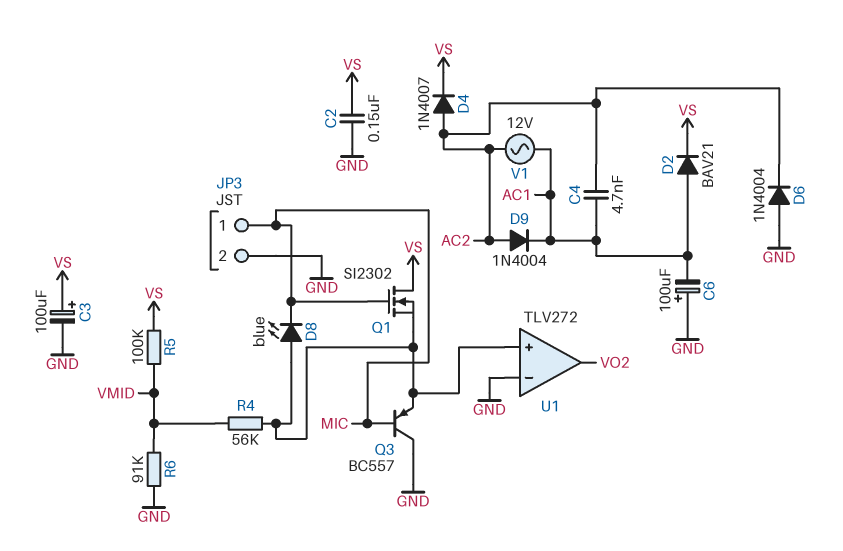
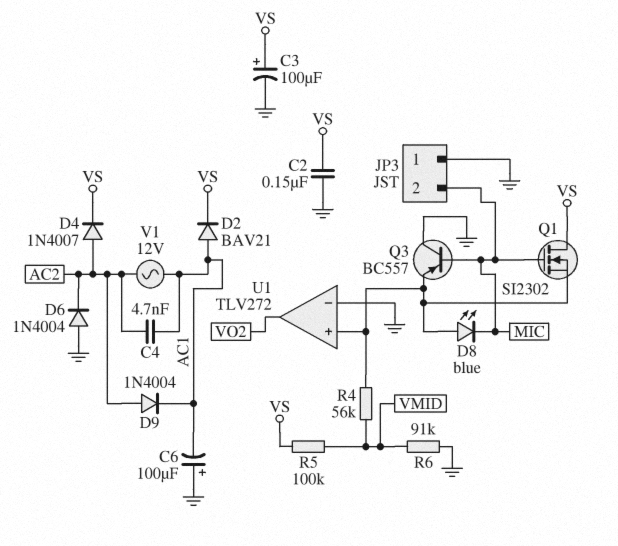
JP3 pin 1: MIC -> GND
JP3 pin 2: GND -> MIC

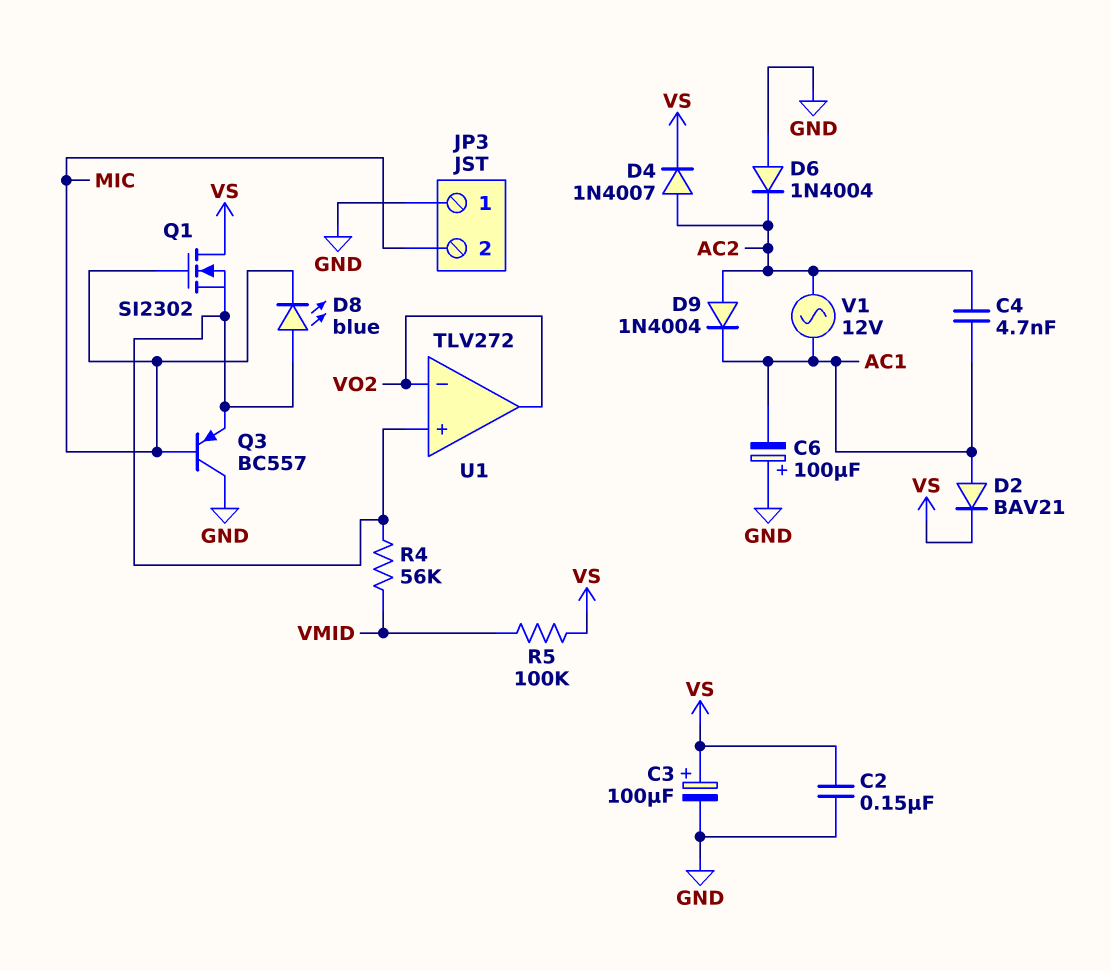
R6: 91k (GND, VMID) -> none
U1 pin in-: GND -> VO2

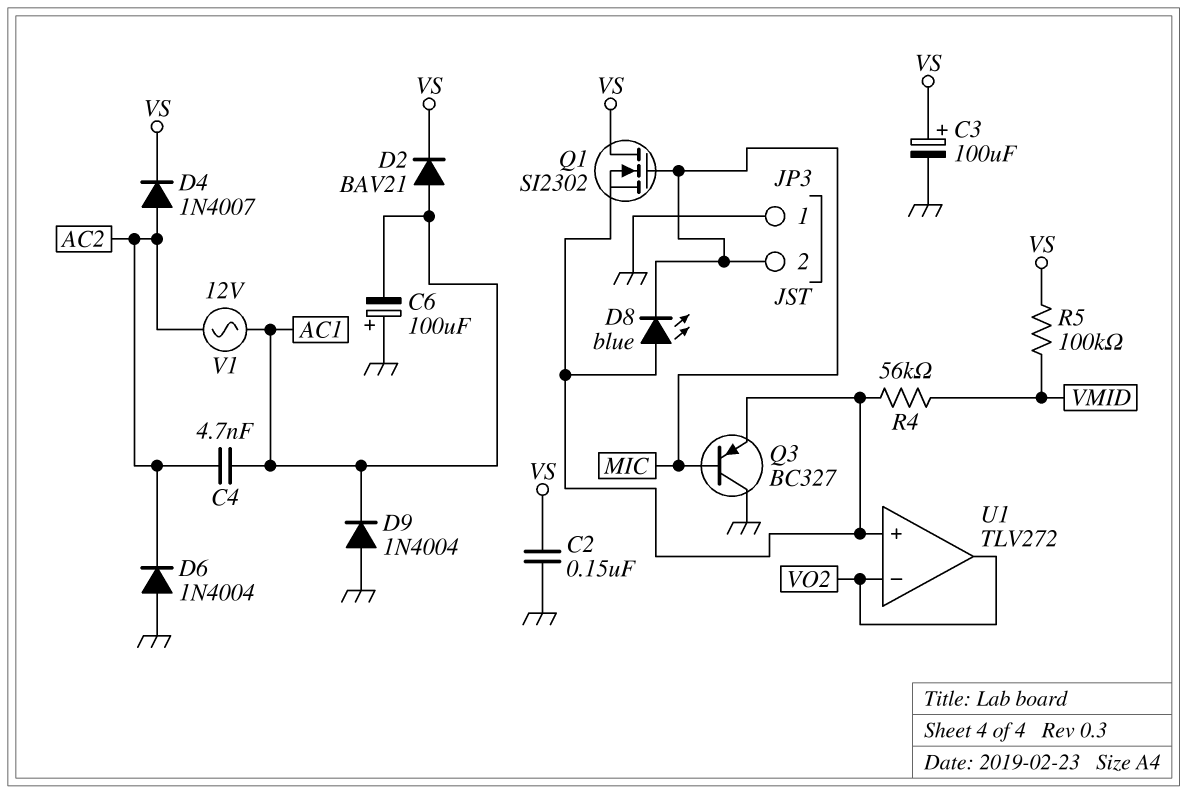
D9: diode 1N4004 (A AC2, K AC1) -> diode 1N4004 (A GND, K AC1)
Q3: PNP BC557 (B MIC, C GND, E U1/in+) -> PNP BC327 (B MIC, C GND, E U1/in+)

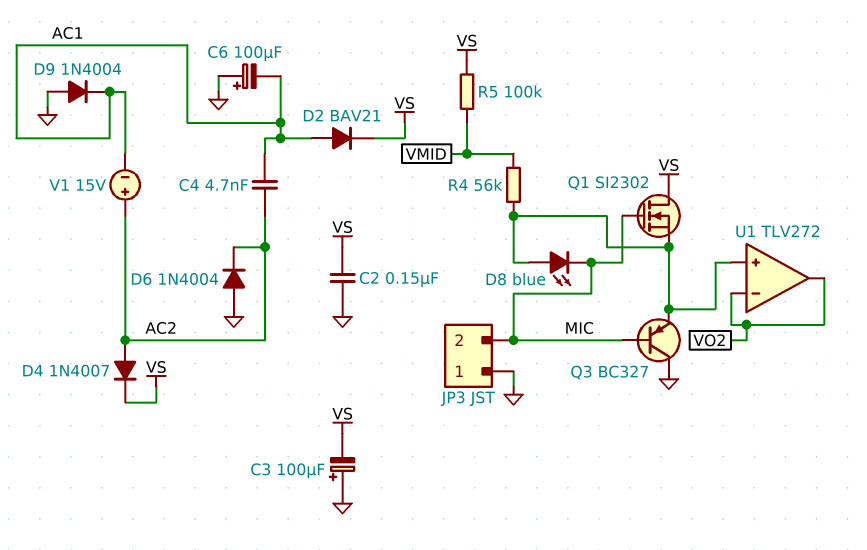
C3: 100uF (plus VS, minus GND) -> 100uF (plus GND, minus VS)
V1: AC 12V (AC1, AC2) -> 15V (plus AC2, minus AC1)

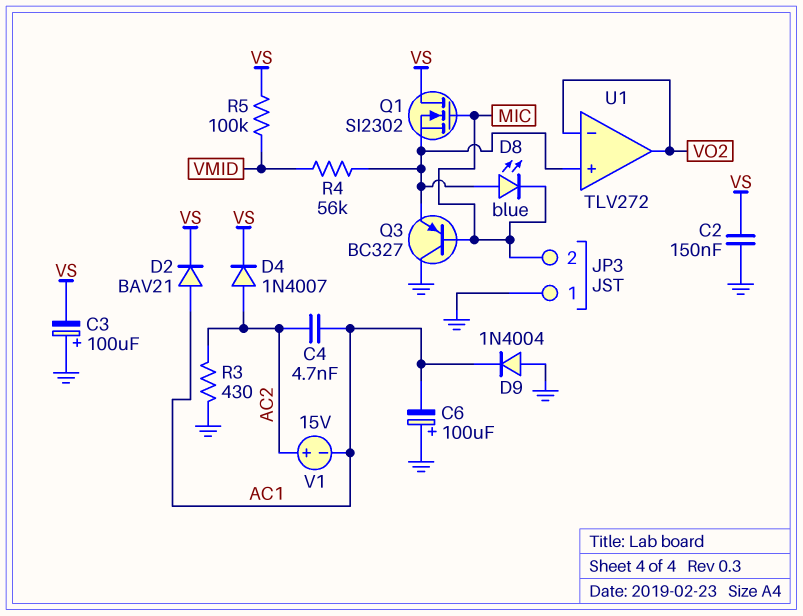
D6: diode 1N4004 (A GND, K AC2) -> none
R3: none -> 430 (AC2, GND)

